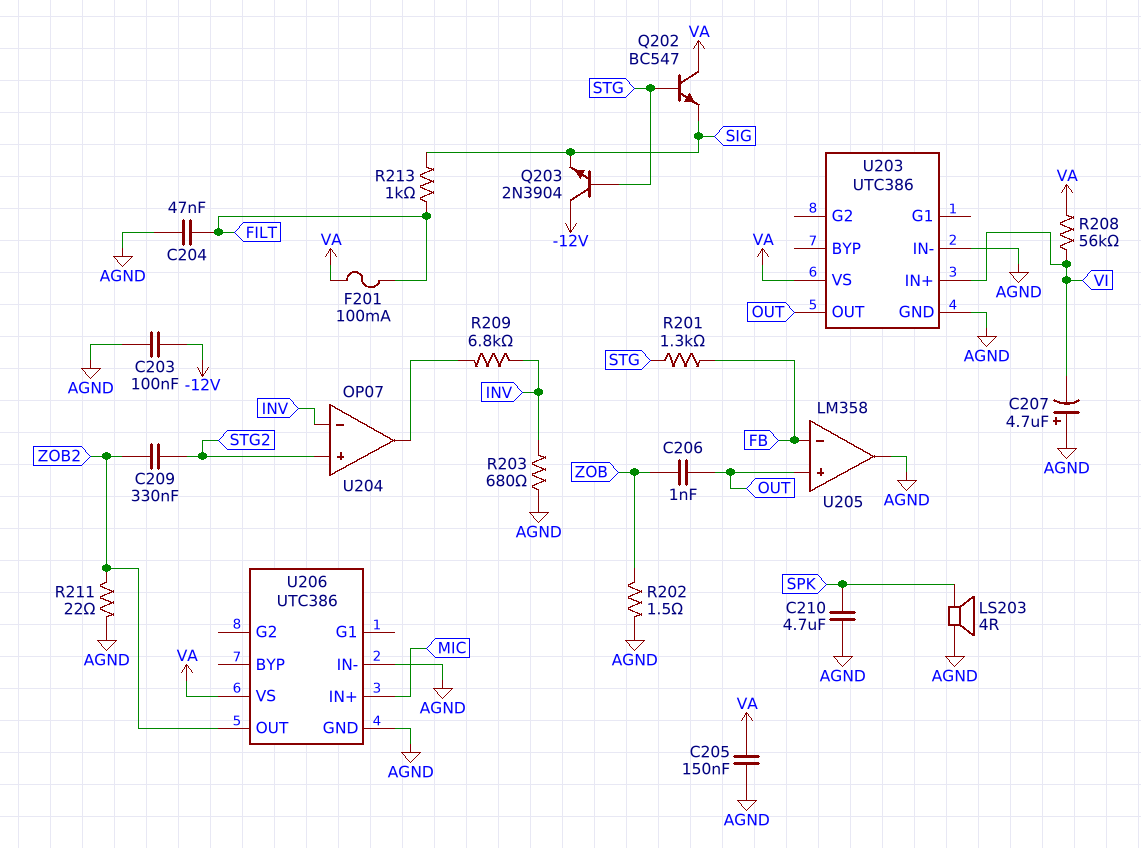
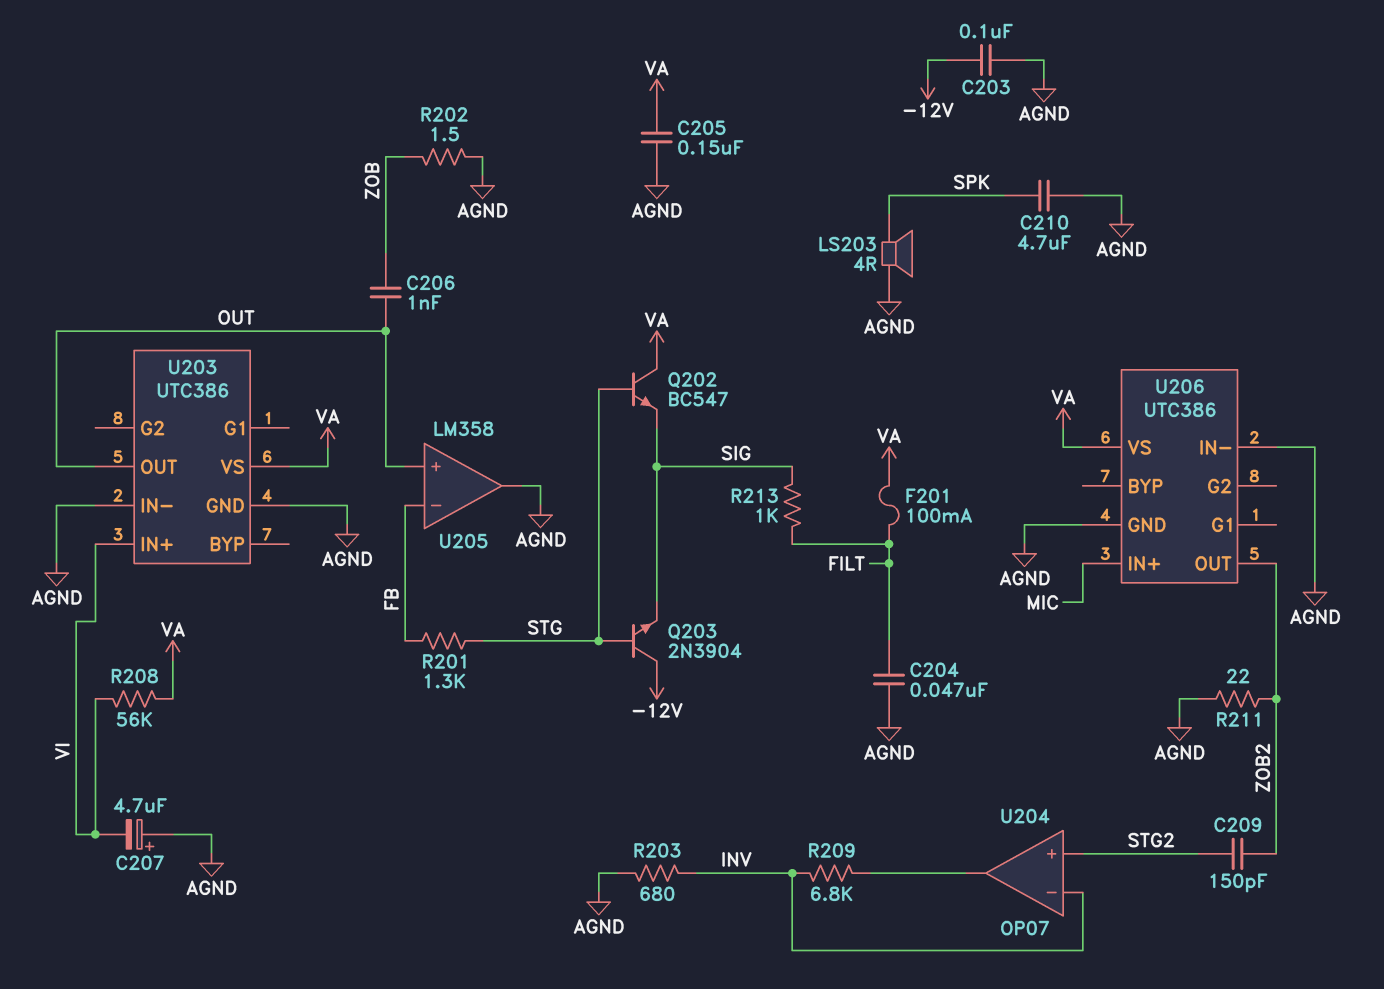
C209: 330nF (STG2, ZOB2) -> 150pF (STG2, ZOB2)

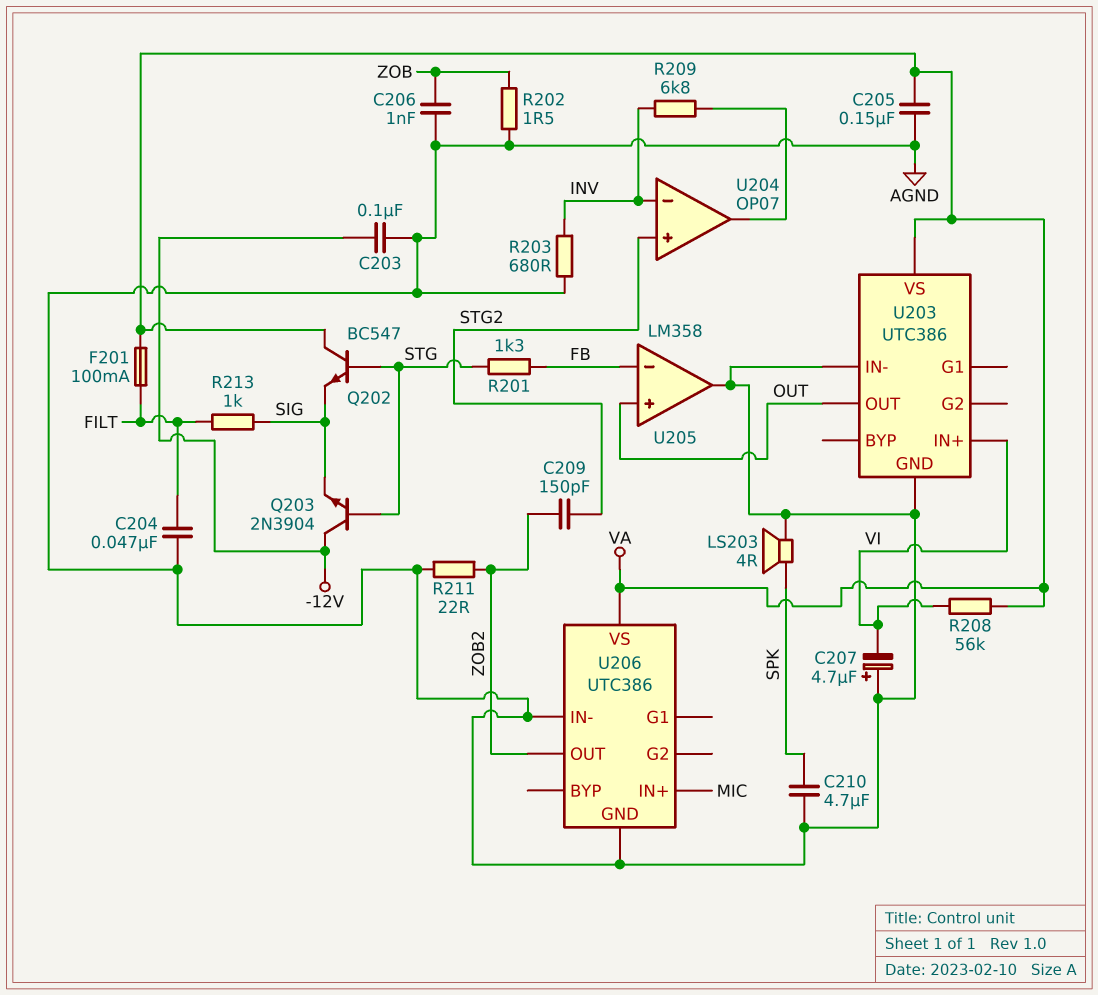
C206: 1nF (OUT, ZOB) -> 1nF (AGND, ZOB)

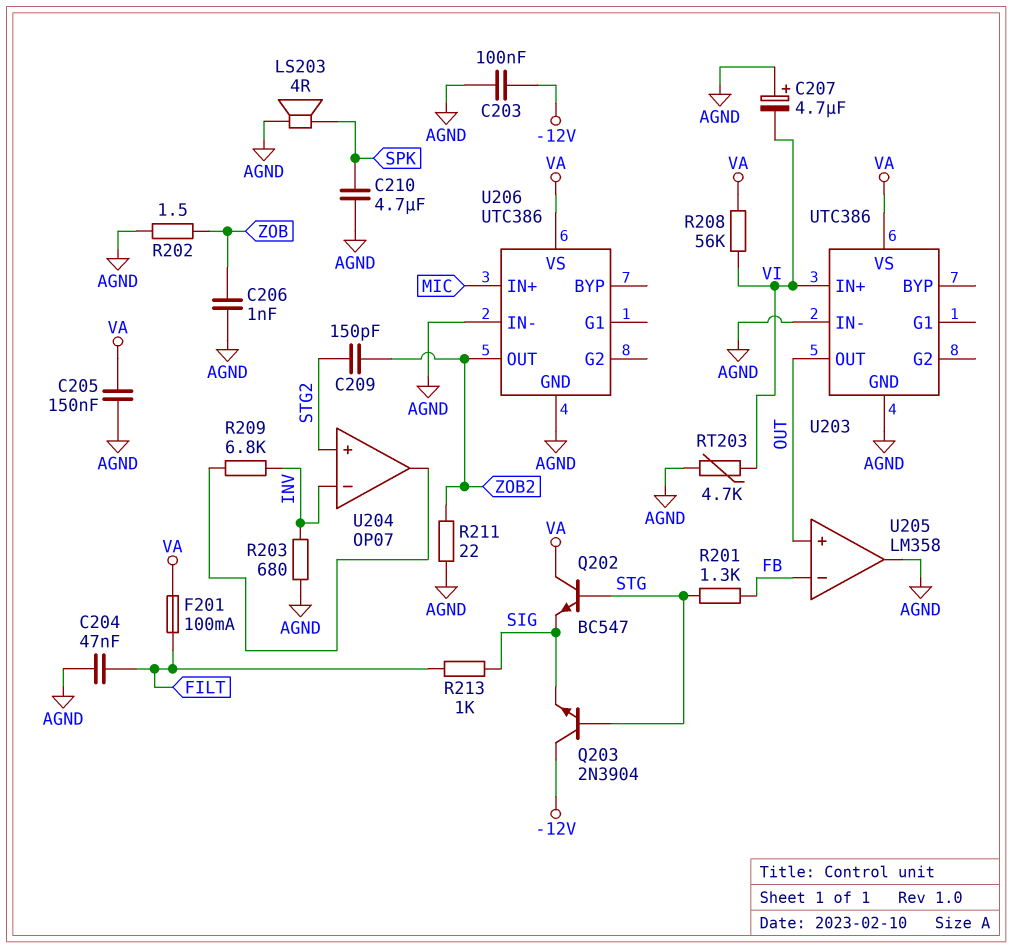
RT203: none -> 4.7k (AGND, VI)

